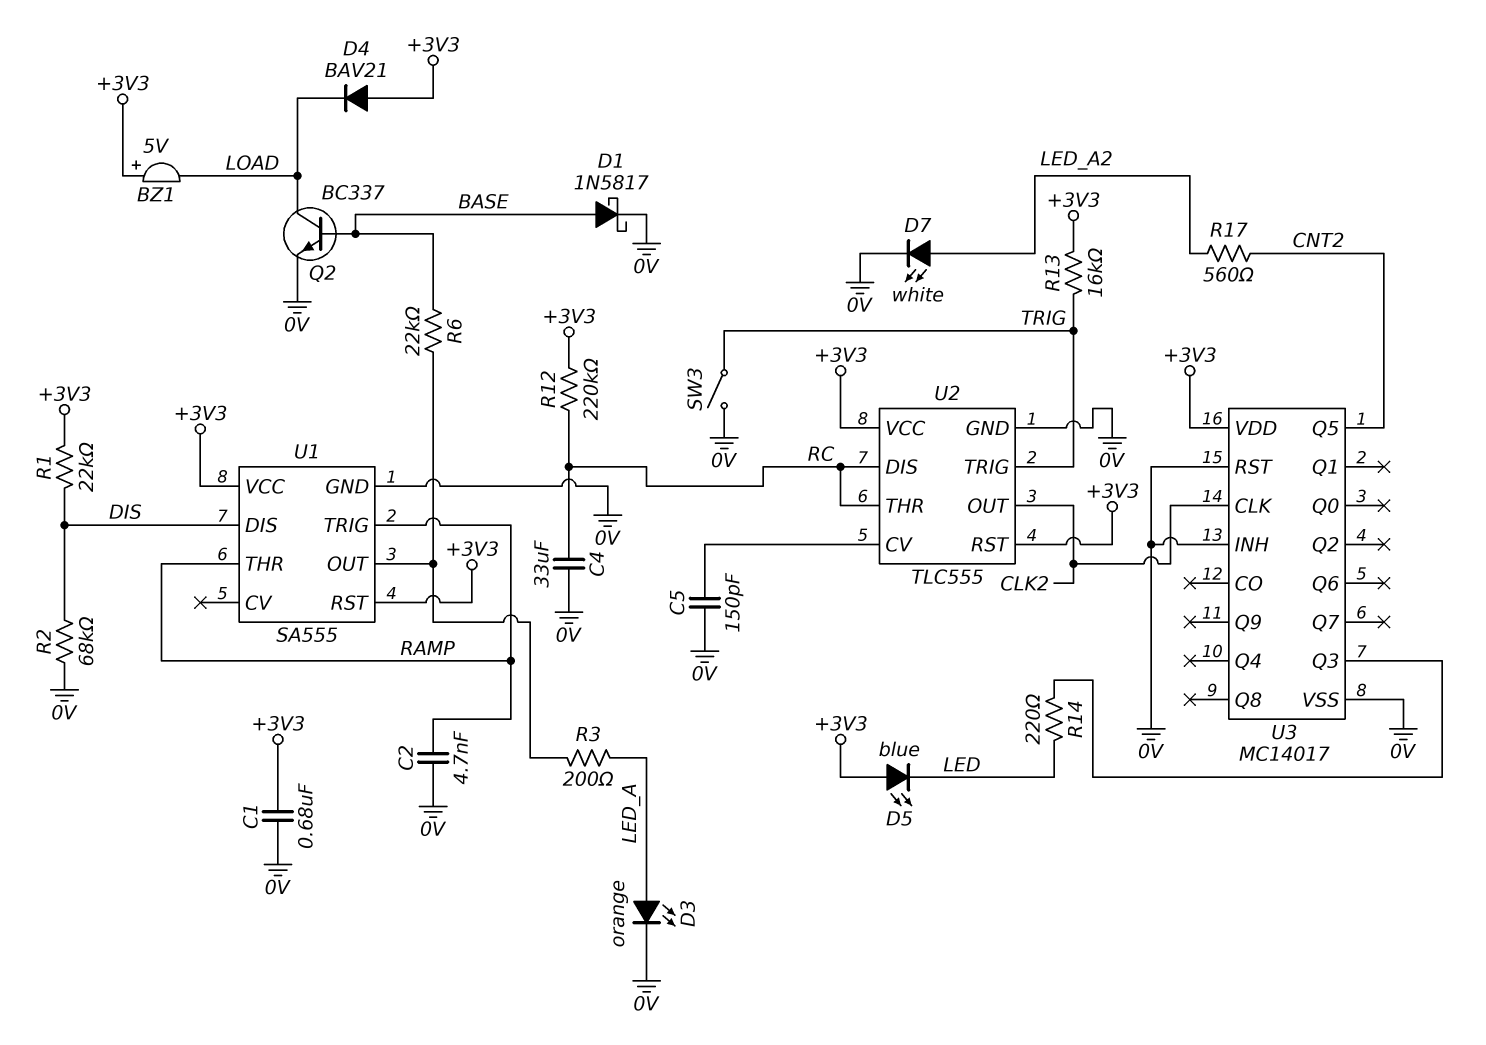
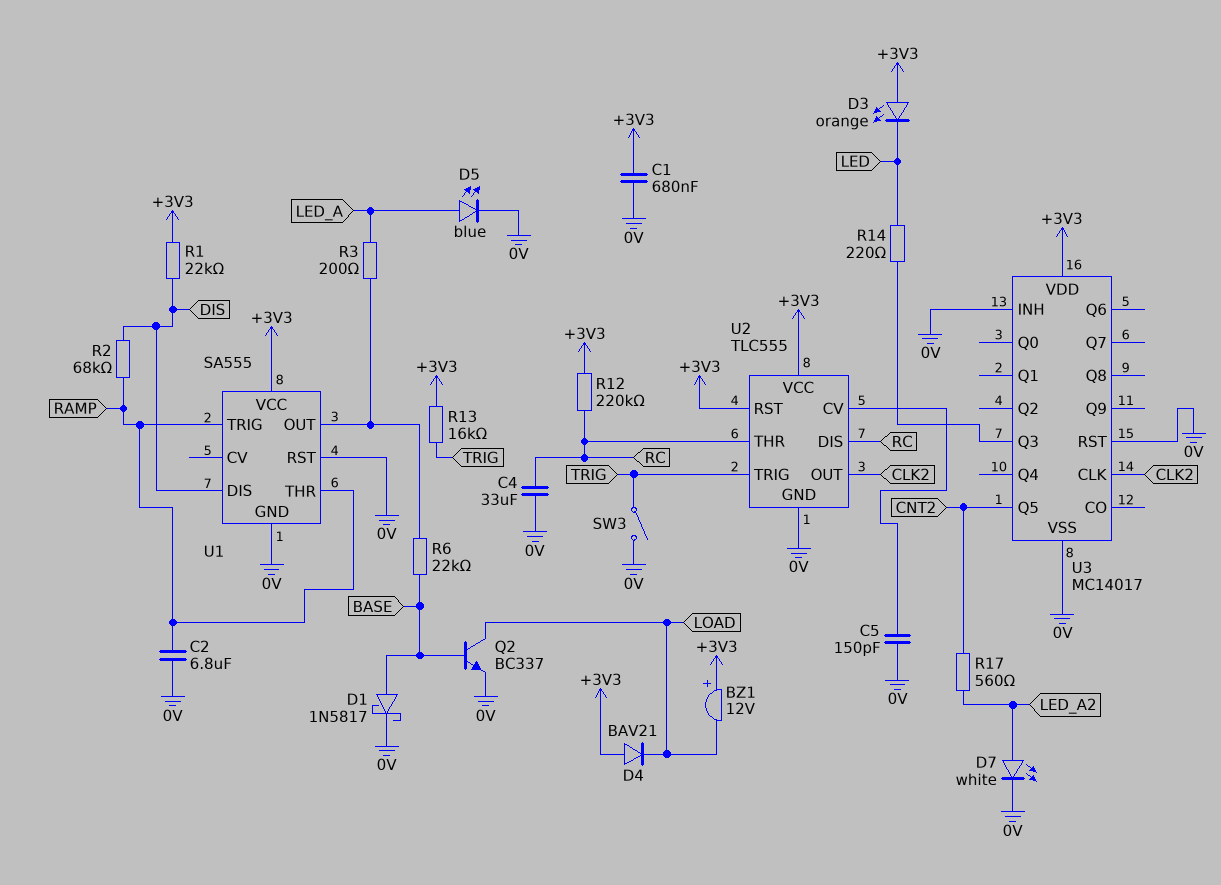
BZ1: buzzer 5V (plus +3V3, minus LOAD) -> buzzer 12V (plus +3V3, minus LOAD)
C2: 4.7nF (0V, RAMP) -> 6.8uF (0V, RAMP)
D3: LED orange (A LED_A, K 0V) -> LED orange (A +3V3, K LED)
D5: LED blue (A +3V3, K LED) -> LED blue (A LED_A, K 0V)
R2: 68k (0V, DIS) -> 68k (DIS, RAMP)
U1 pin RST: +3V3 -> 0V

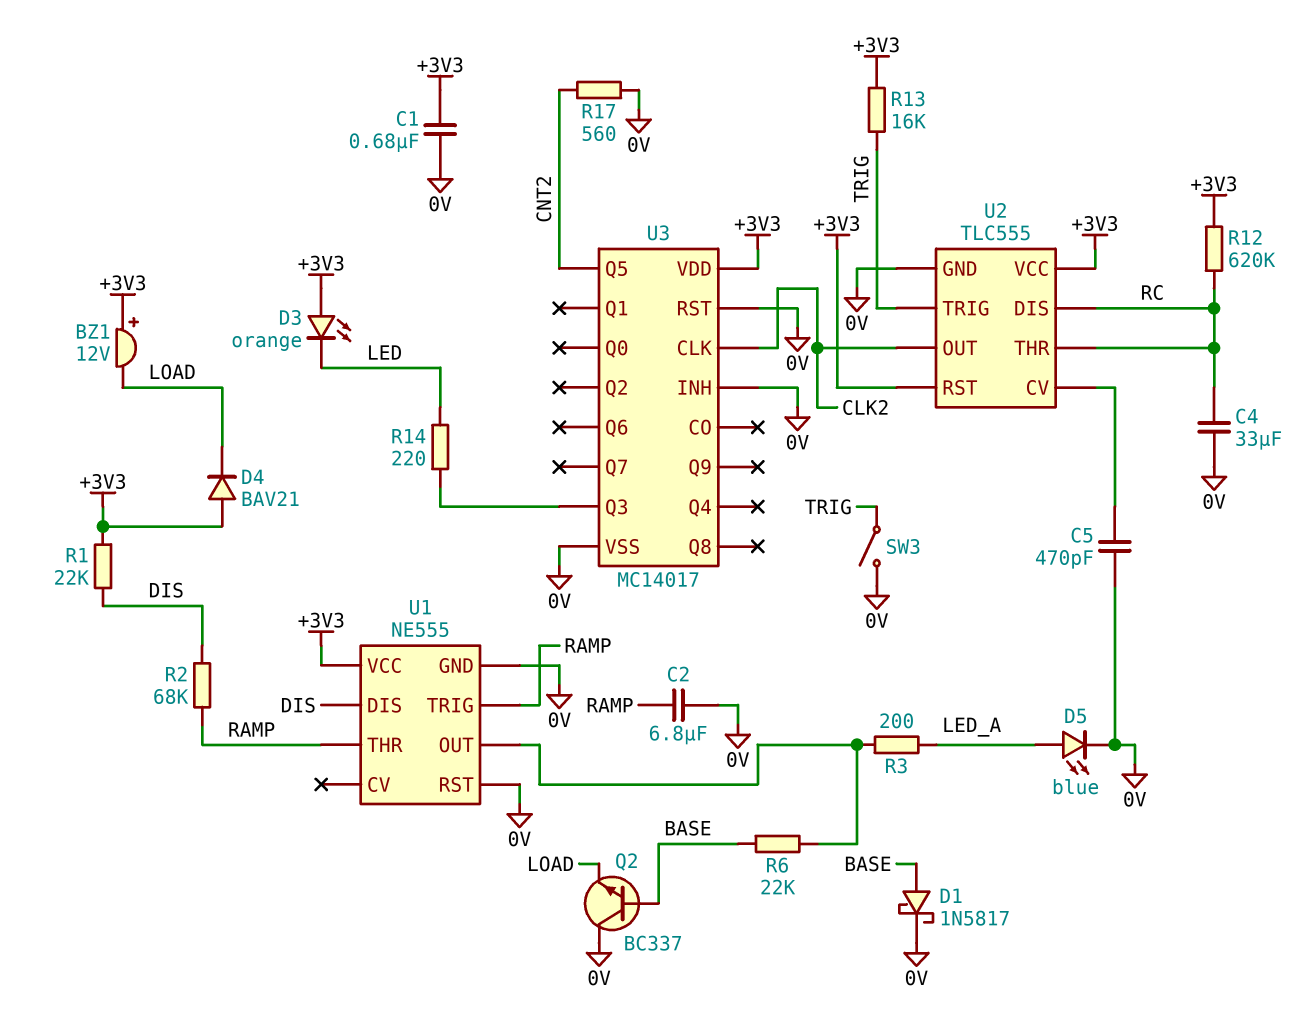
C5: 150pF (0V, U2/CV) -> 470pF (0V, U2/CV)
D7: LED white (A LED_A2, K 0V) -> none
Q2: NPN BC337 (B BASE, C LOAD, E 0V) -> NPN BC337 (B BASE, C 0V, E LOAD)
R12: 220k (+3V3, RC) -> 620k (+3V3, RC)
R17: 560 (CNT2, LED_A2) -> 560 (0V, CNT2)
U1: SA555 -> NE555

